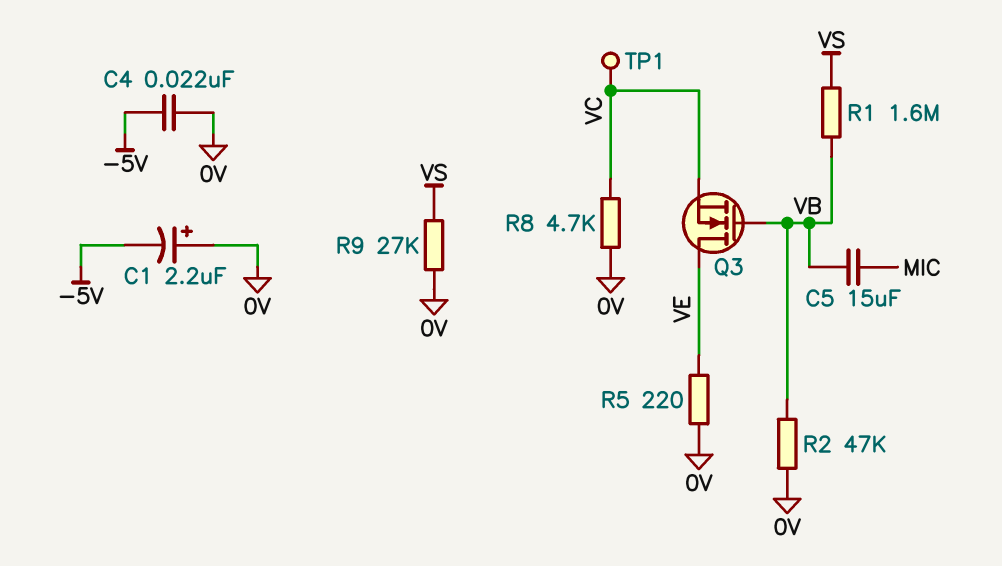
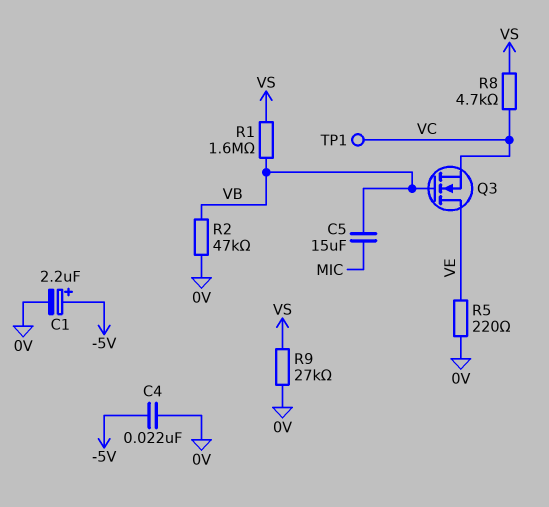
C1: 2.2uF (plus 0V, minus -5V) -> 2.2uF (plus -5V, minus 0V)
R8: 4.7k (0V, VC) -> 4.7k (VC, VS)

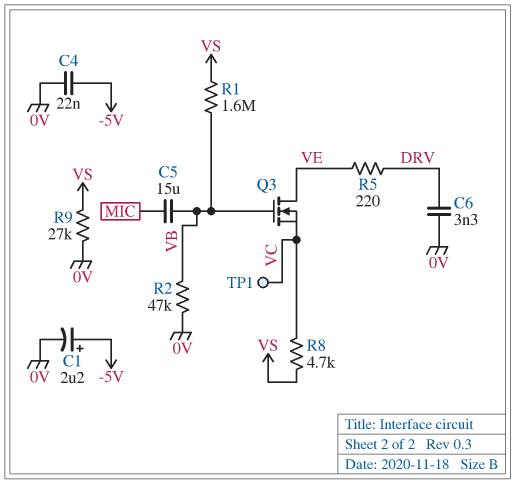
C6: none -> 3.3nF (0V, DRV)
R5: 220 (0V, VE) -> 220 (DRV, VE)

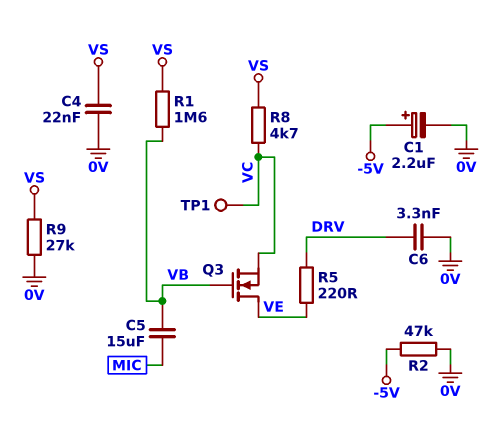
C4: 22nF (-5V, 0V) -> 22nF (0V, VS)
R2: 47k (0V, VB) -> 47k (-5V, 0V)

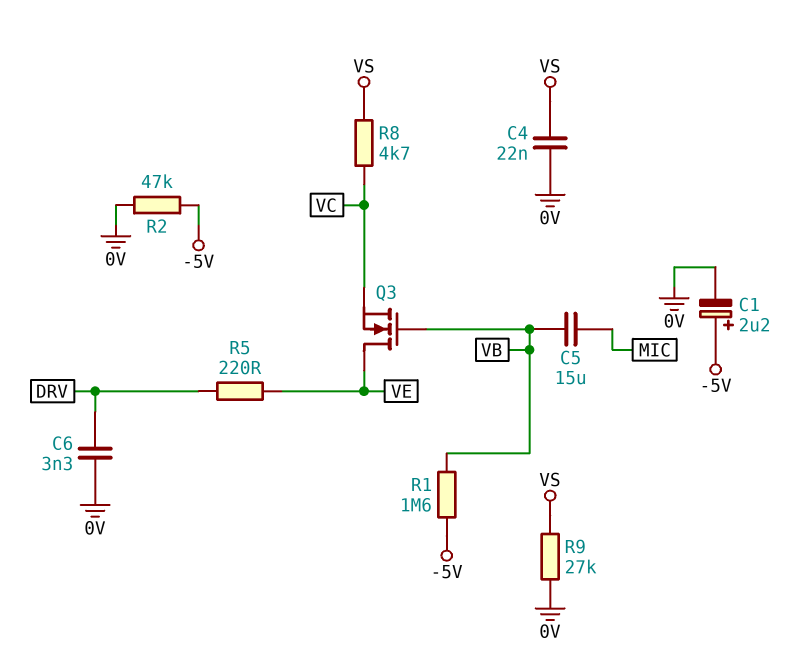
R1: 1.6M (VB, VS) -> 1.6M (-5V, VB)
TP1: test point (VC) -> none

